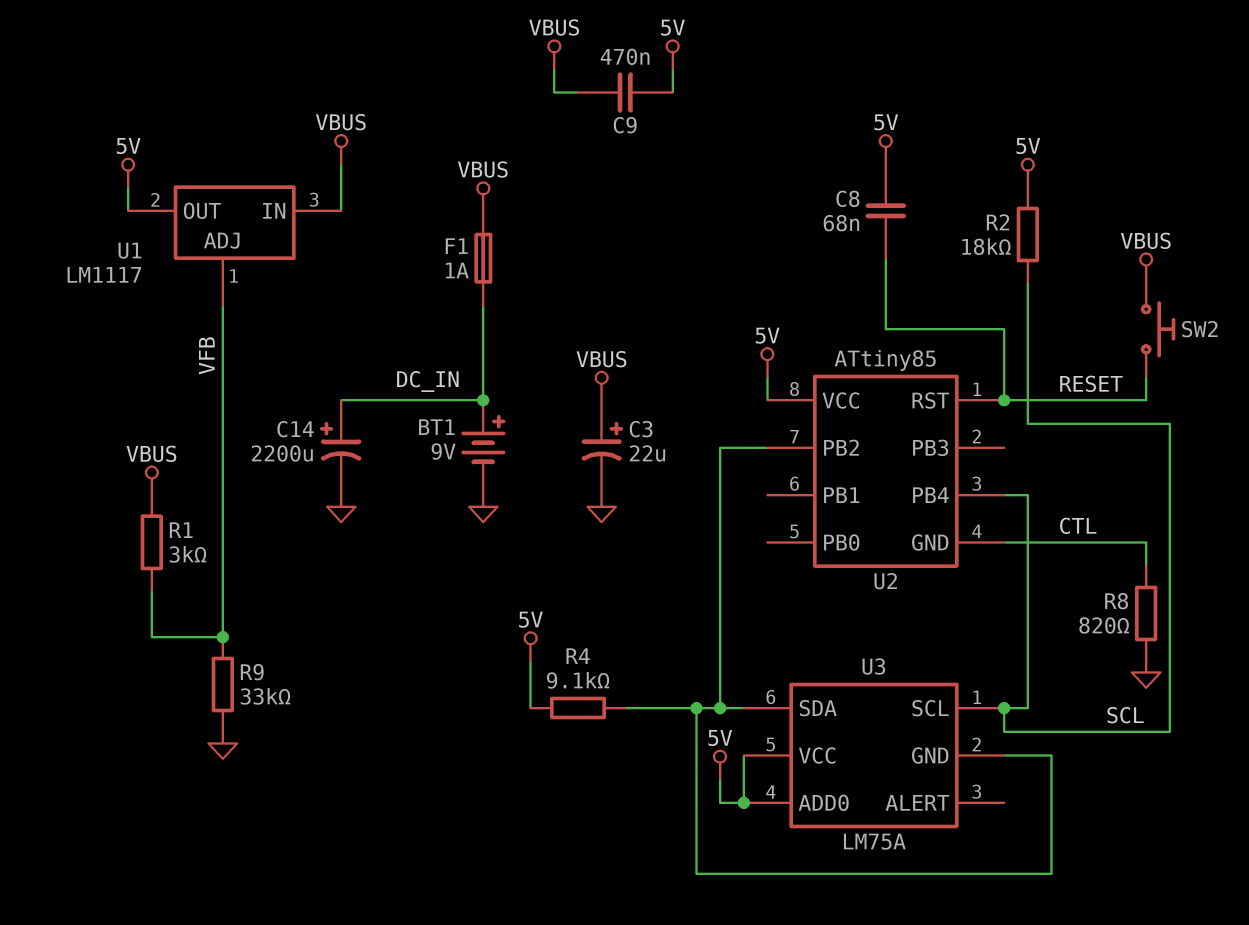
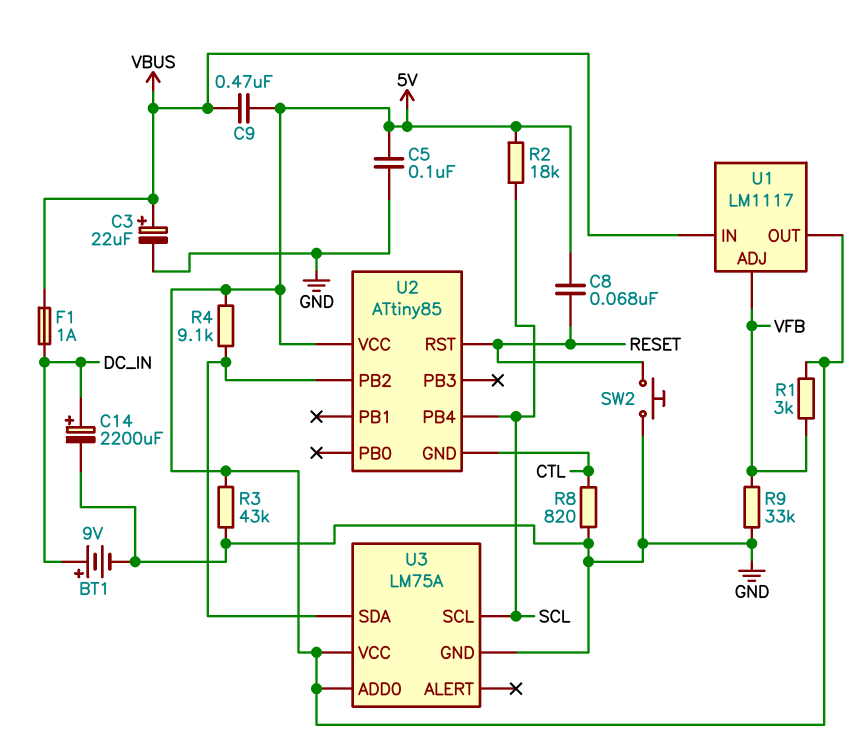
C5: none -> 100nF (5V, GND)
R1: 3k (VBUS, VFB) -> 3k (5V, VFB)
R3: none -> 43k (5V, GND)
SW2: button (RESET, VBUS) -> button (GND, RESET)
U3 pin GND: U2/PB2 -> GND

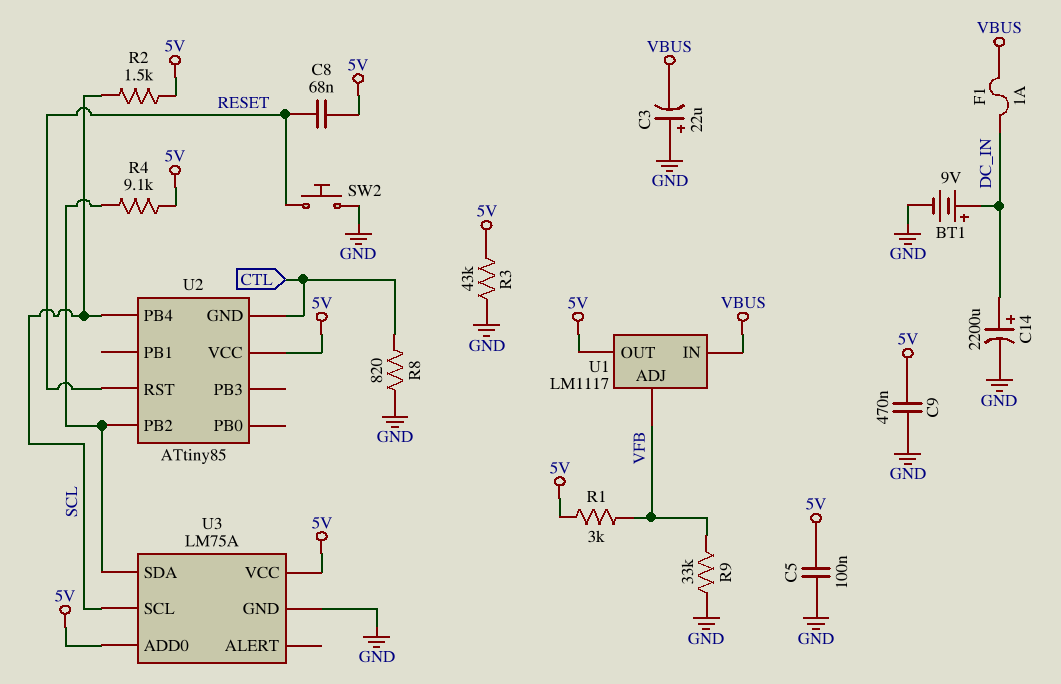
C3: 22uF (plus VBUS, minus GND) -> 22uF (plus GND, minus VBUS)
C9: 470nF (5V, VBUS) -> 470nF (5V, GND)
R2: 18k (5V, SCL) -> 1.5k (5V, SCL)

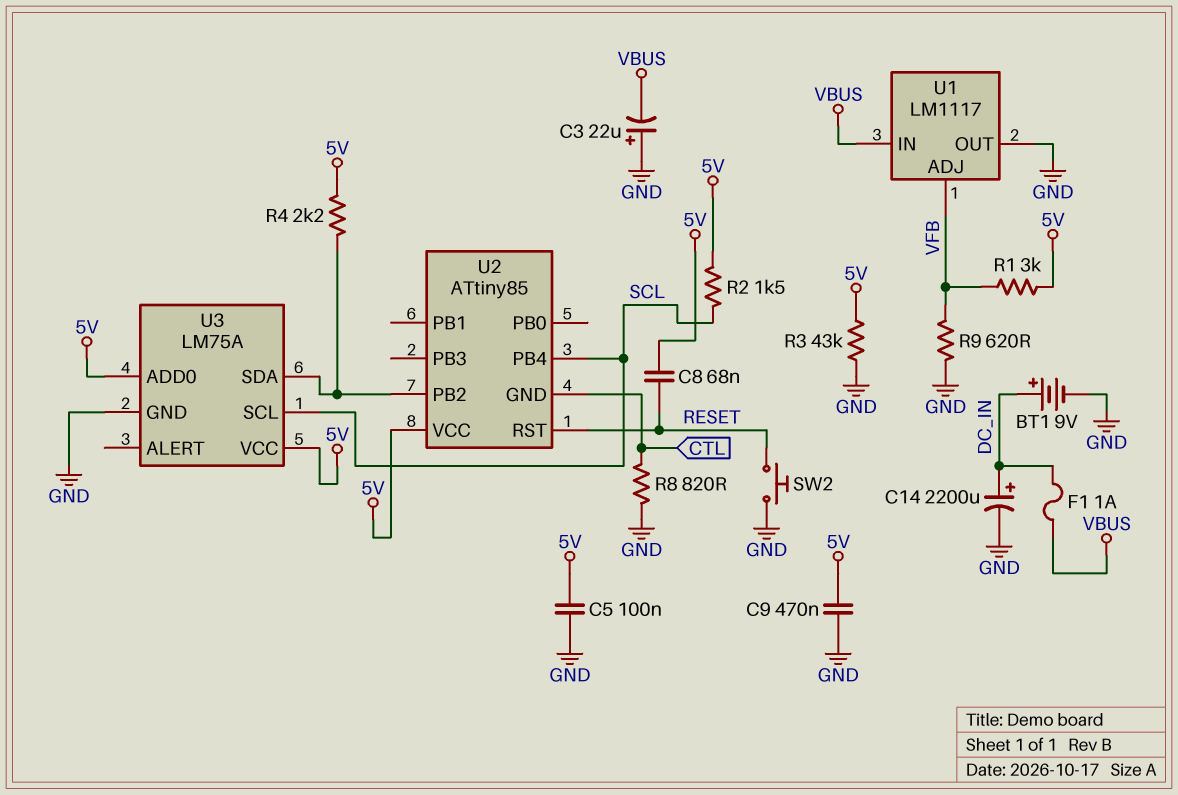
R4: 9.1k (5V, U2/PB2) -> 2.2k (5V, U2/PB2)
R9: 33k (GND, VFB) -> 620 (GND, VFB)
U1 pin OUT: 5V -> GND

